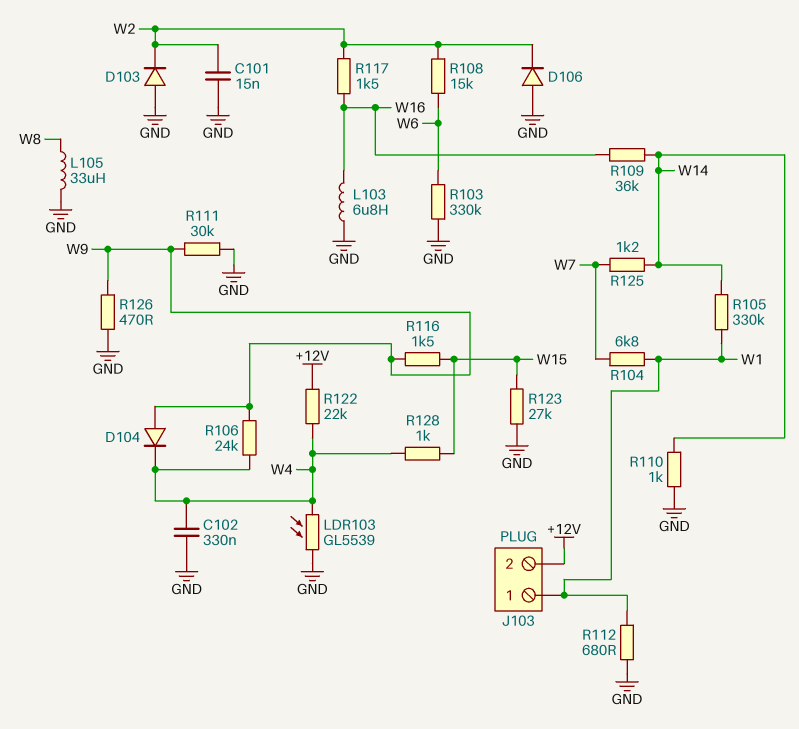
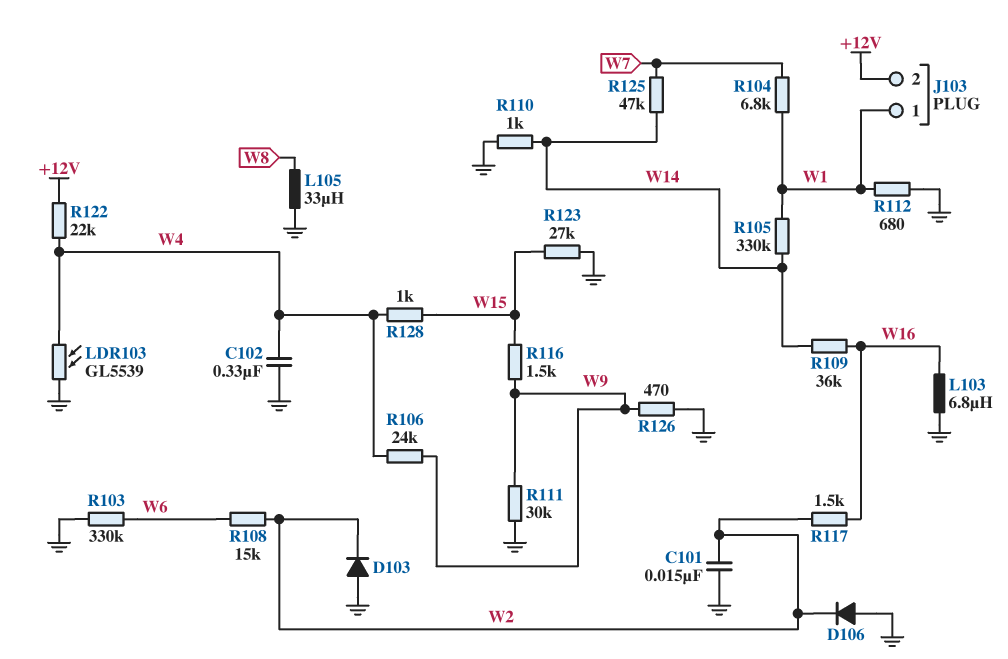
D104: diode (A W9, K W4) -> none
R125: 1.2k (W7, W14) -> 47k (W7, W14)

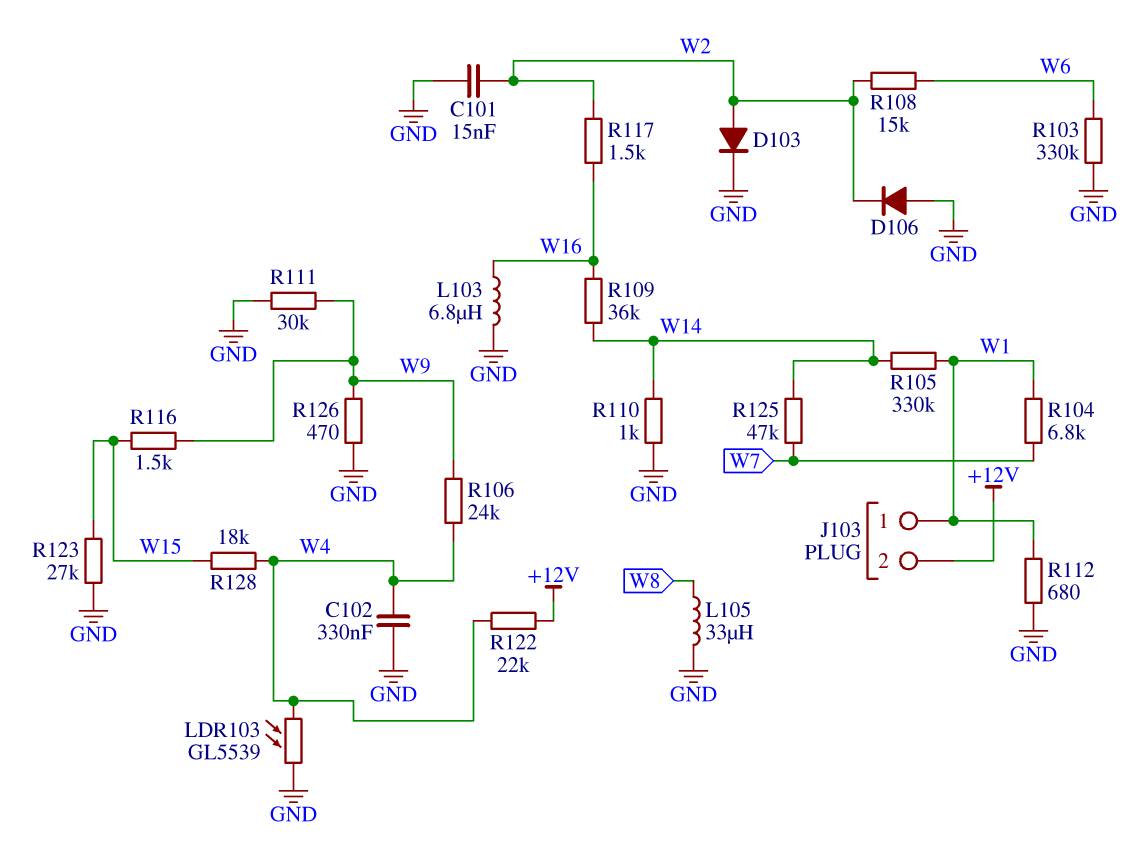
D103: diode (A GND, K W2) -> diode (A W2, K GND)
R128: 1k (W4, W15) -> 18k (W4, W15)

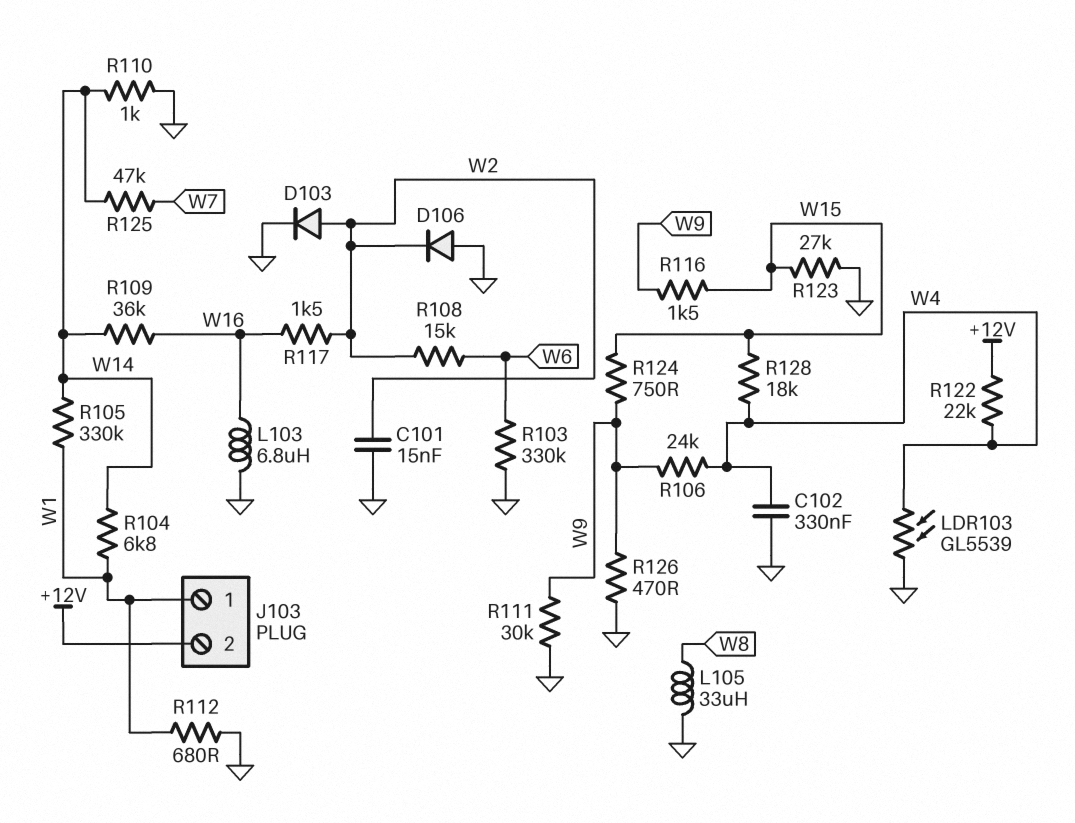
R104: 6.8k (W1, W7) -> 6.8k (W1, W14)
R124: none -> 750 (W9, W15)

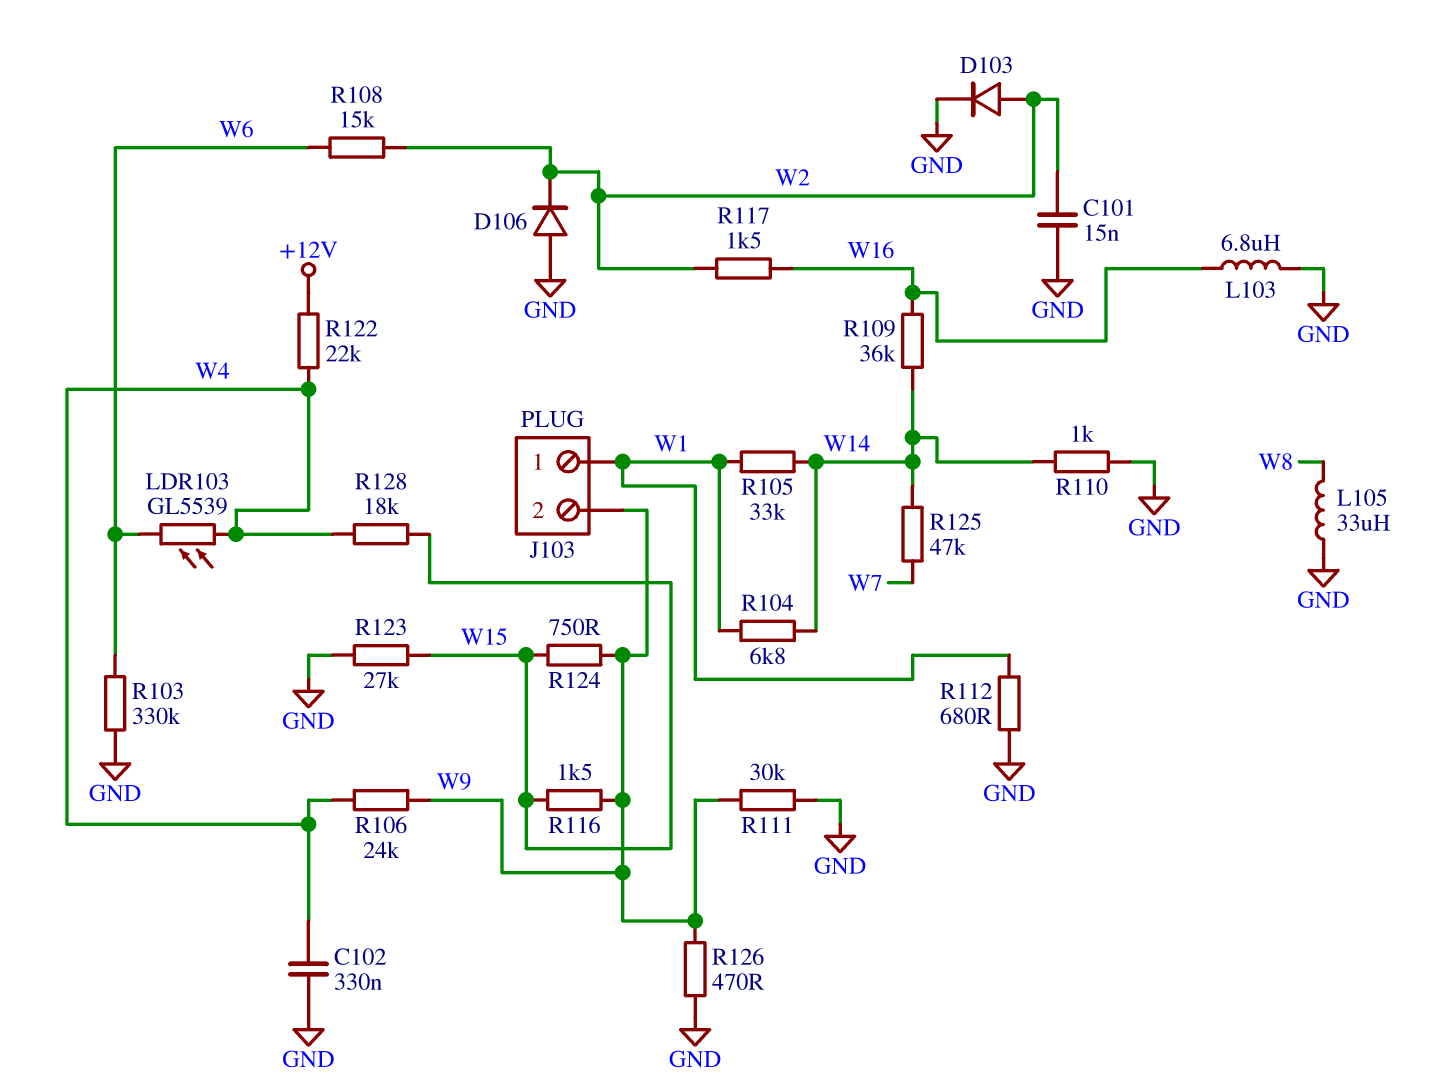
J103 pin 2: +12V -> W9
LDR103: GL5539 (GND, W4) -> GL5539 (W4, W6)
R105: 330k (W1, W14) -> 33k (W1, W14)

